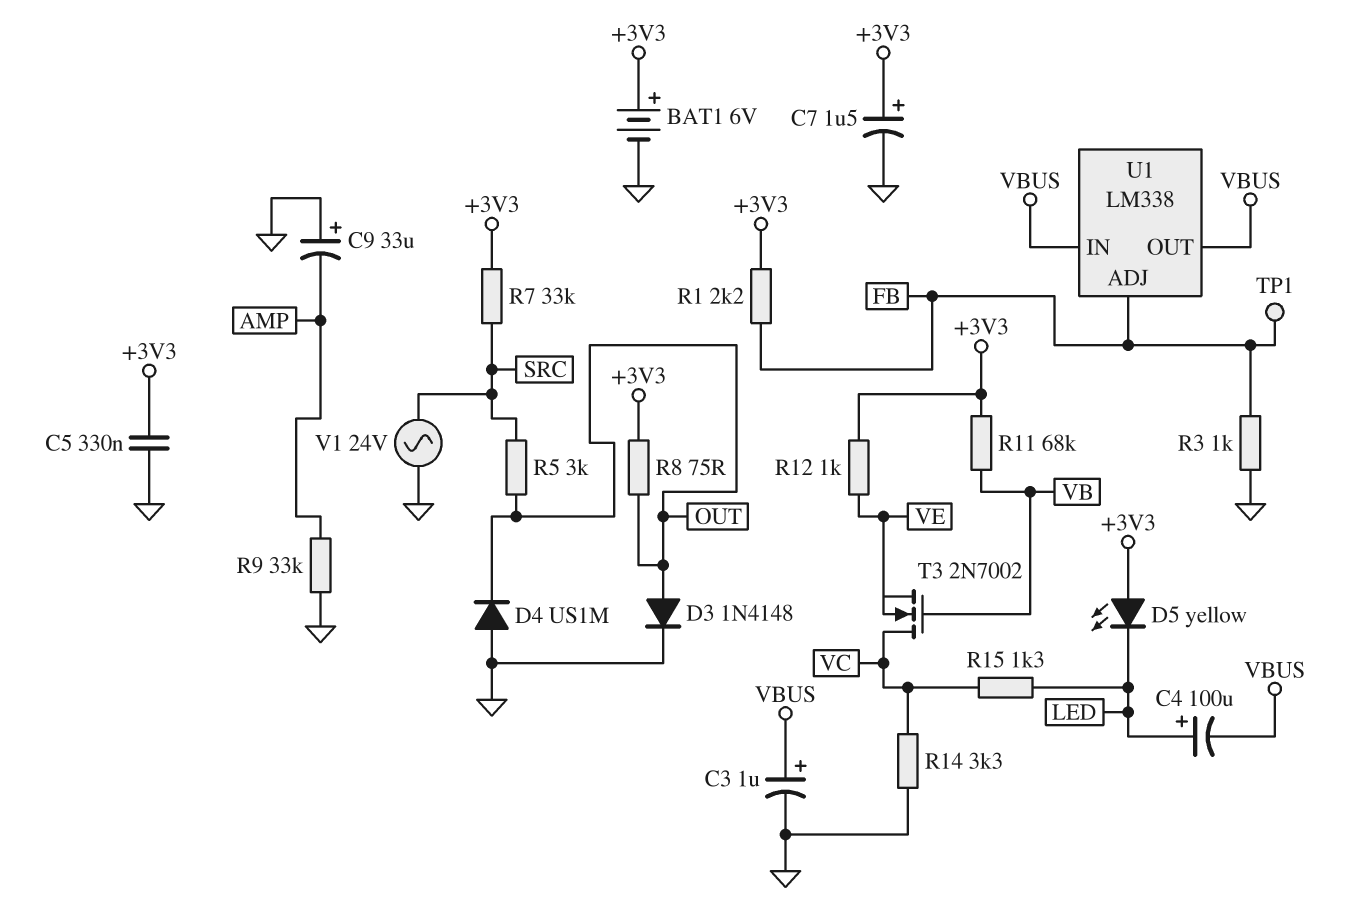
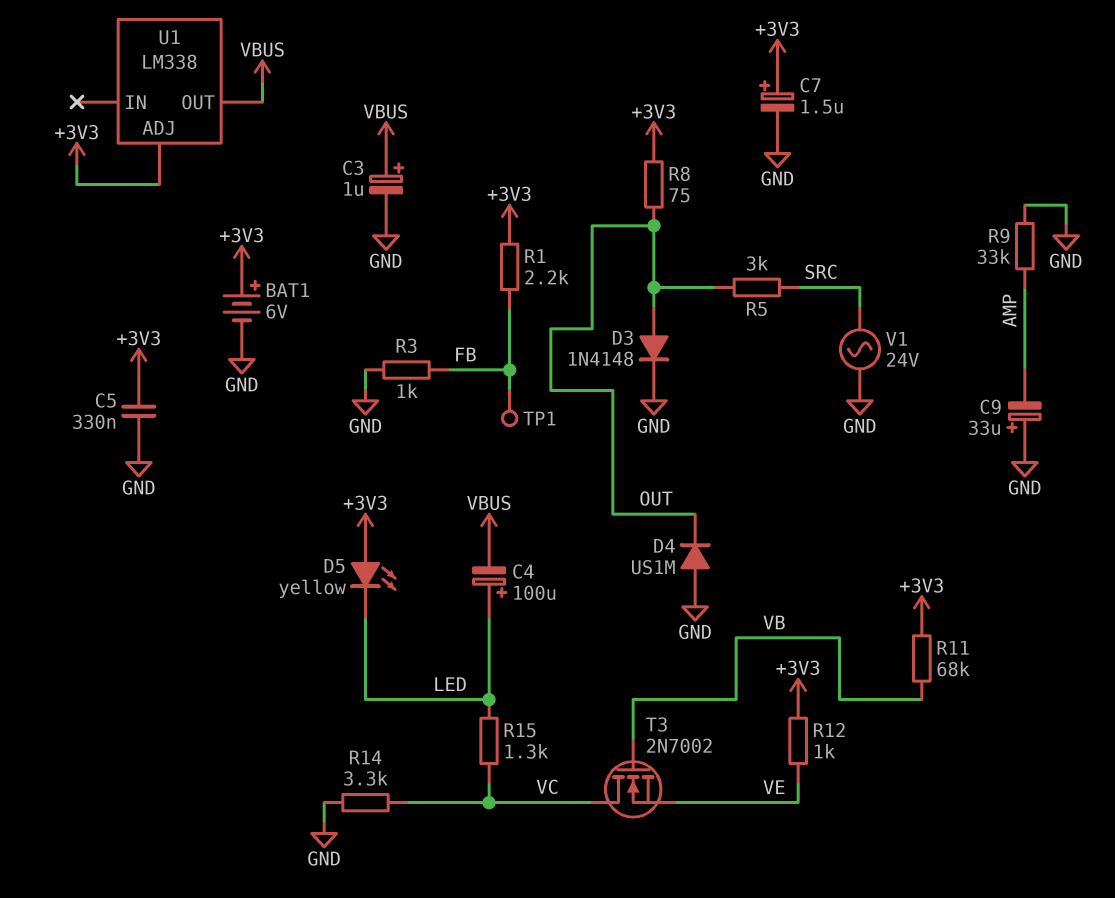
R7: 33k (+3V3, SRC) -> none
U1 pin ADJ: FB -> +3V3
U1 pin IN: VBUS -> none

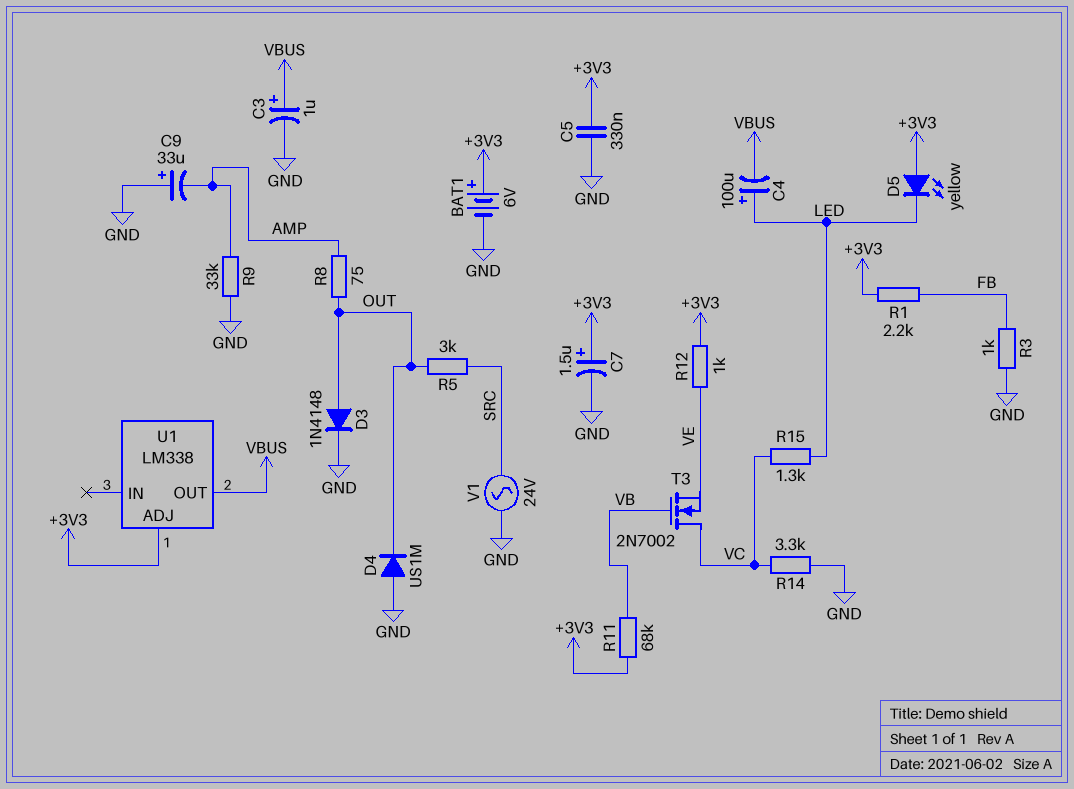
R8: 75 (+3V3, OUT) -> 75 (AMP, OUT)
TP1: test point (FB) -> none

